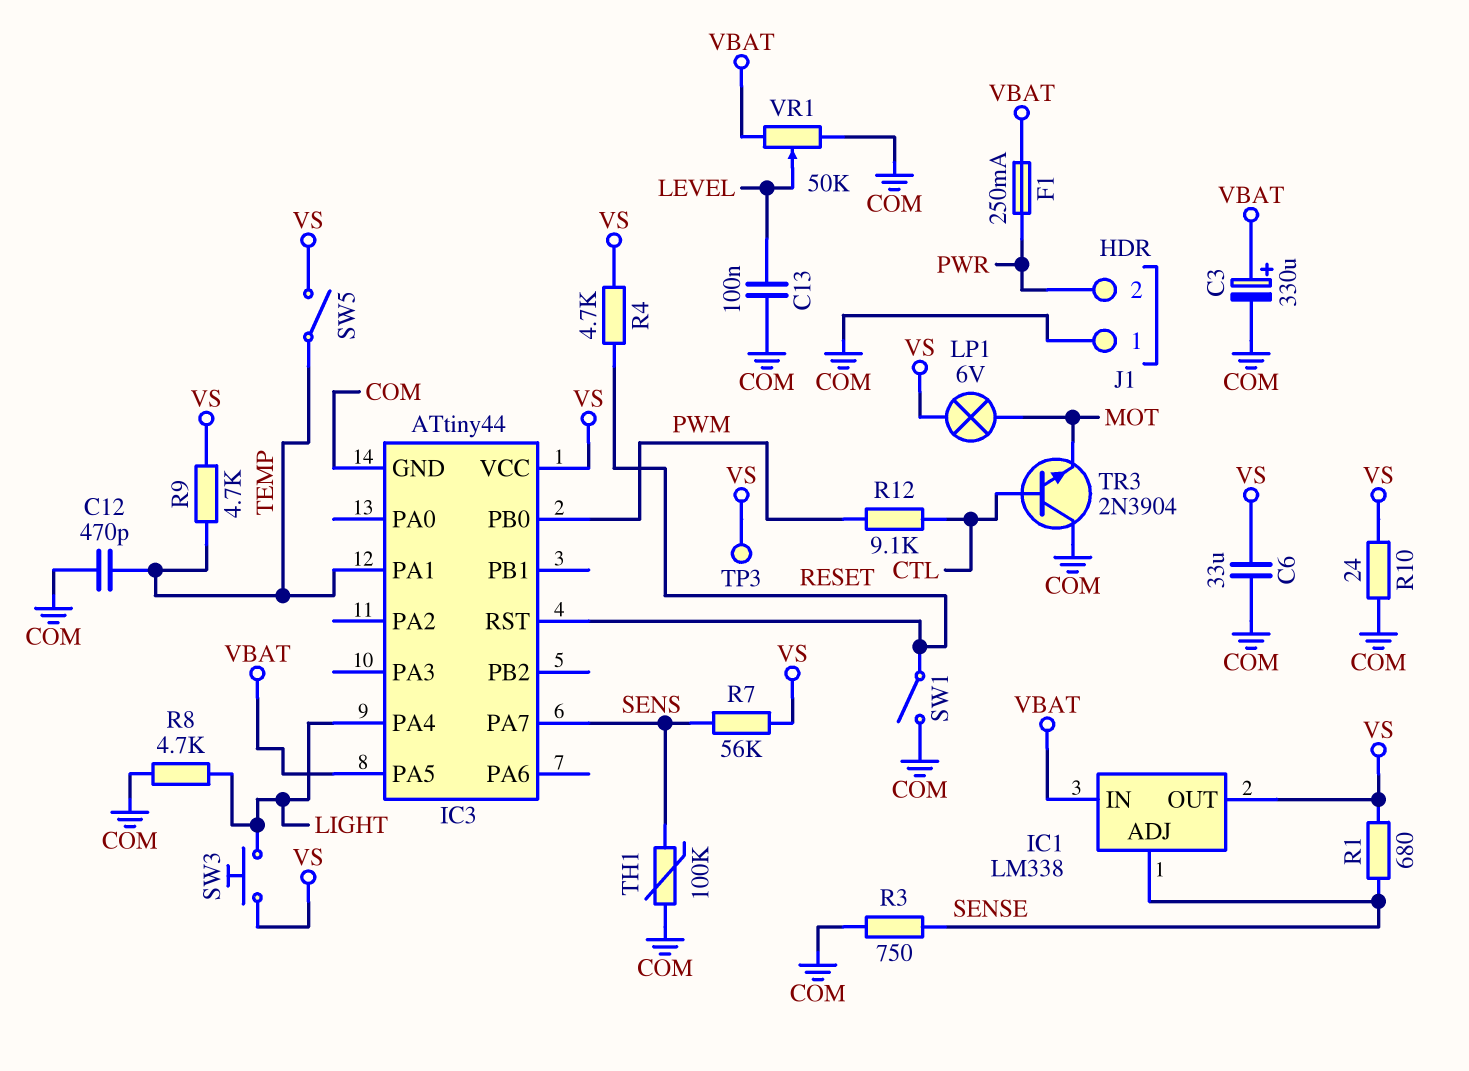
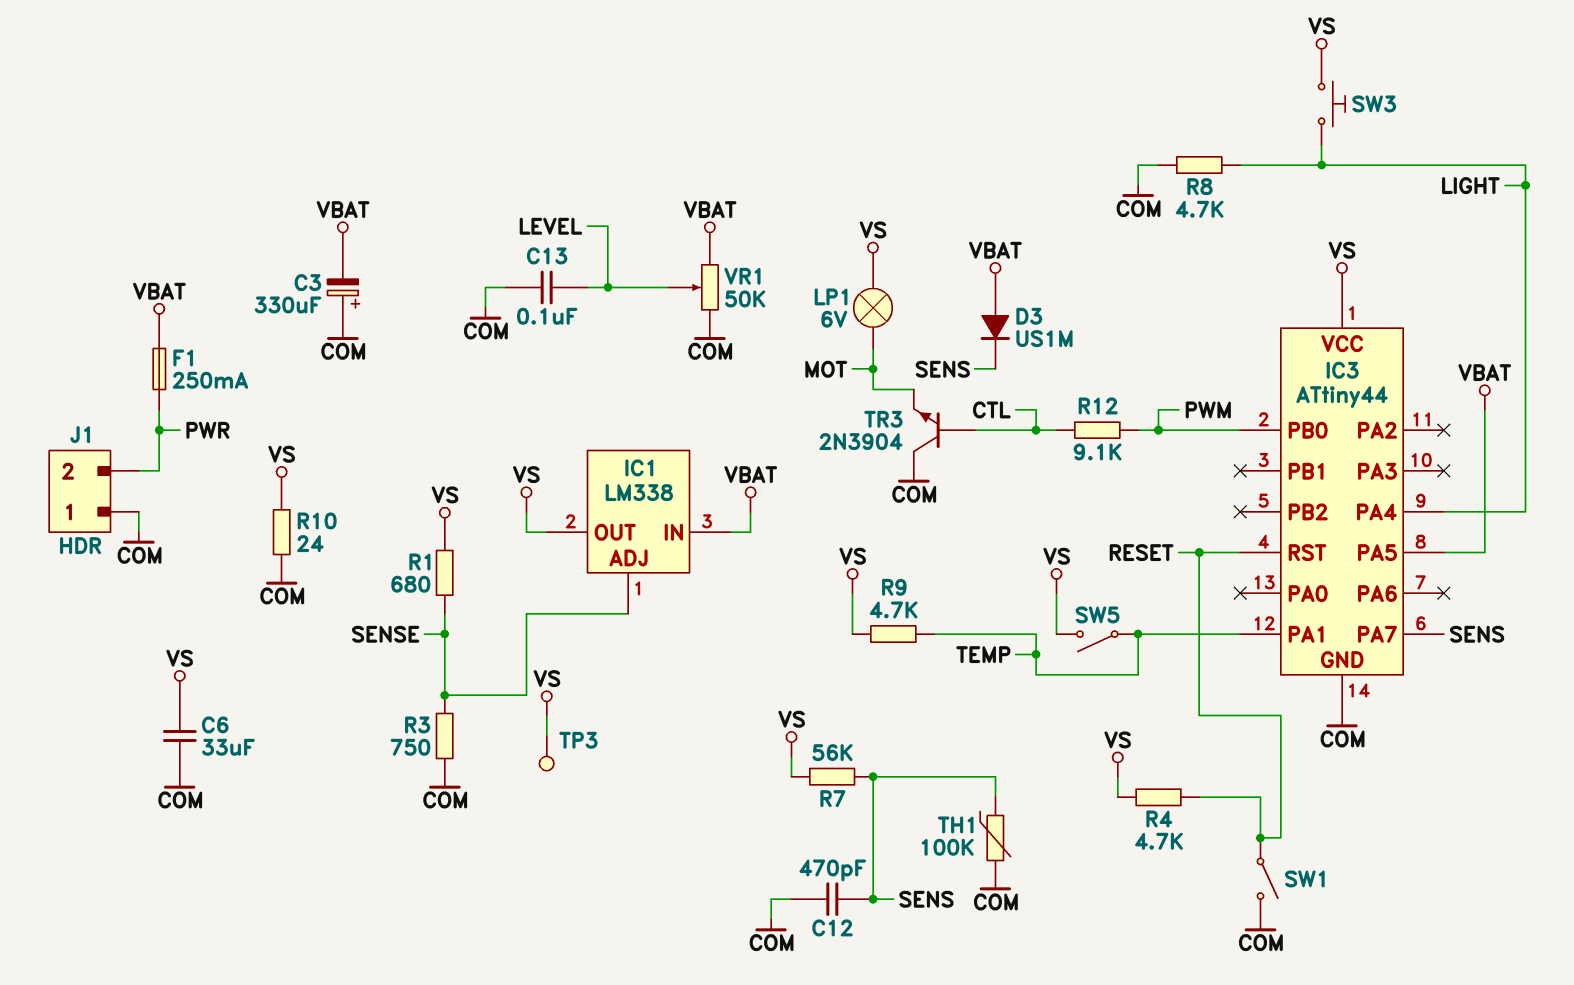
C3: 330uF (plus VBAT, minus COM) -> 330uF (plus COM, minus VBAT)
C12: 470pF (COM, TEMP) -> 470pF (COM, SENS)
D3: none -> diode US1M (A VBAT, K SENS)

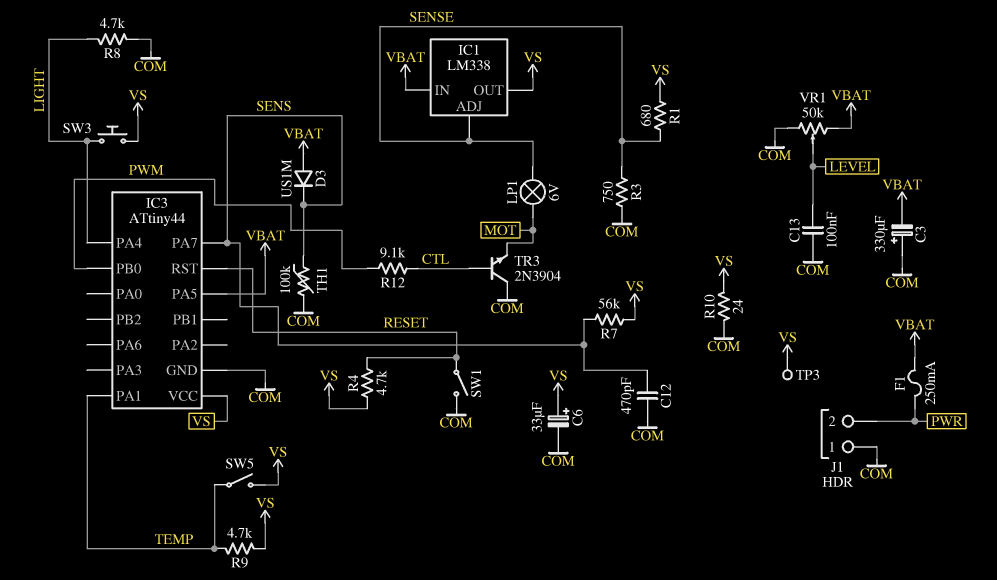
C6: 33uF (COM, VS) -> 33uF (plus VS, minus COM)
LP1: lamp 6V (MOT, VS) -> lamp 6V (MOT, SENSE)

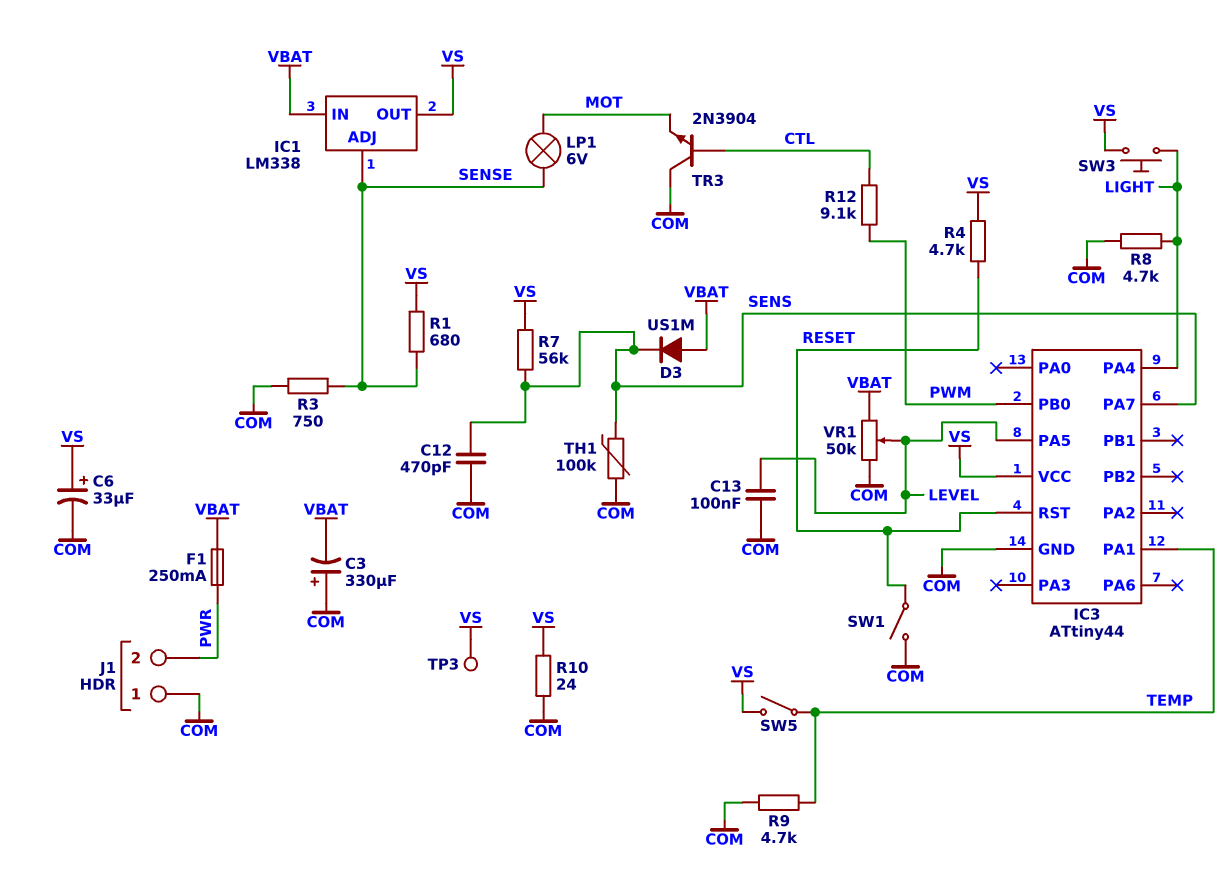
IC3 pin PA5: VBAT -> LEVEL
R9: 4.7k (TEMP, VS) -> 4.7k (COM, TEMP)

